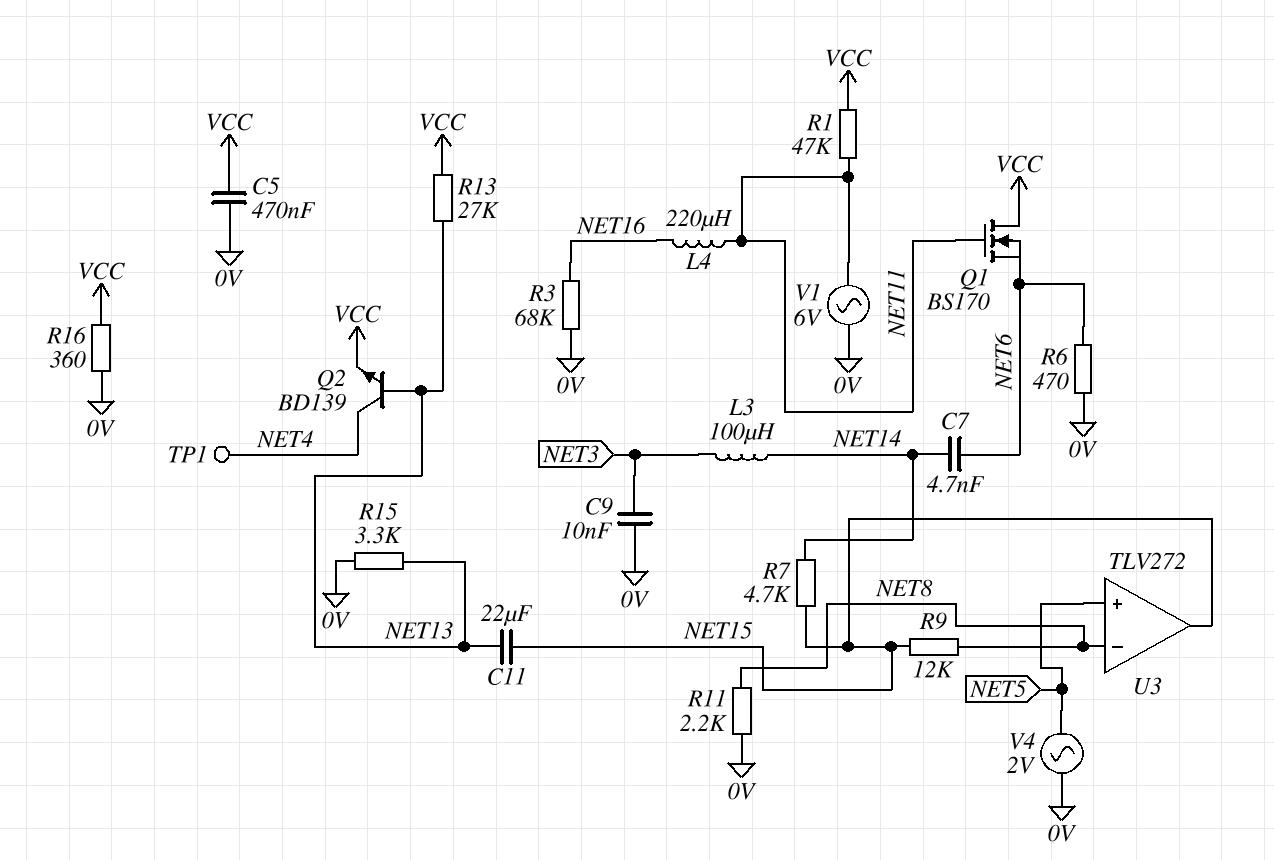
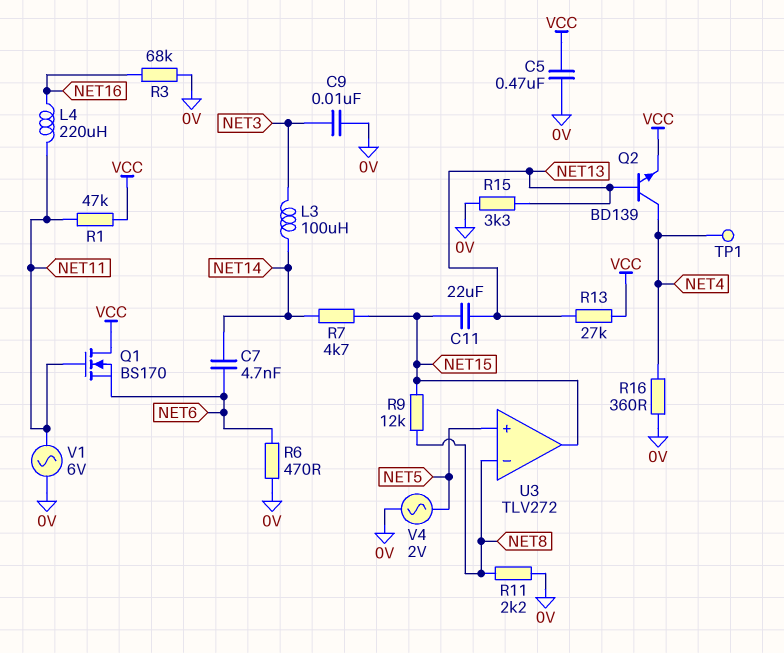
R16: 360 (0V, VCC) -> 360 (0V, NET4)

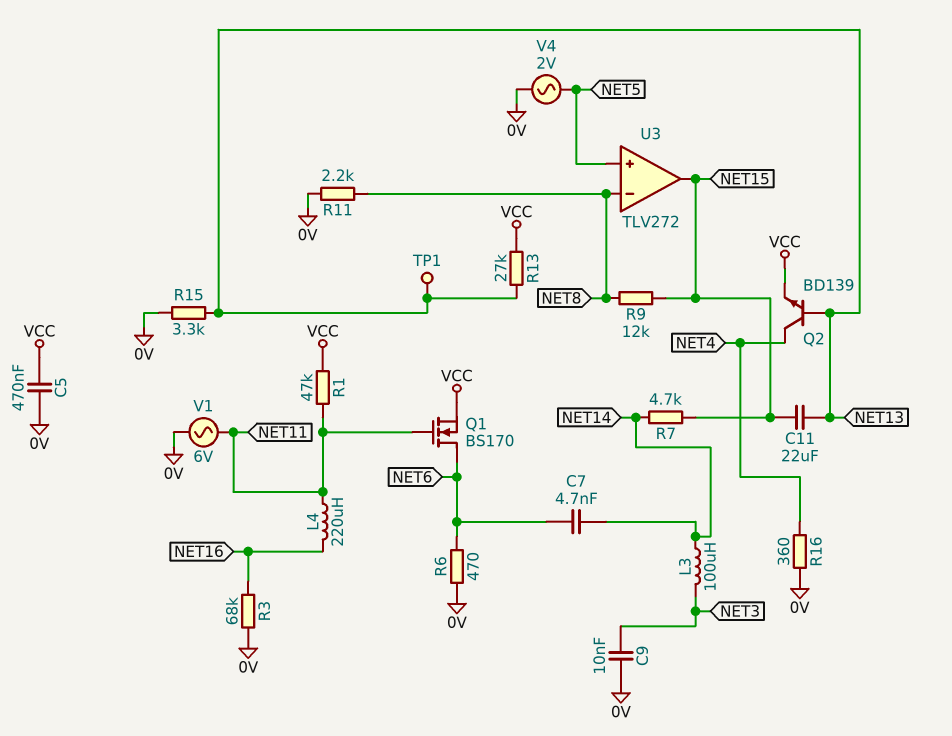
Q1: NMOS BS170 (G NET11, D VCC, S NET6) -> NMOS BS170 (G NET11, D NET6, S VCC)
TP1: test point (NET4) -> test point (NET13)

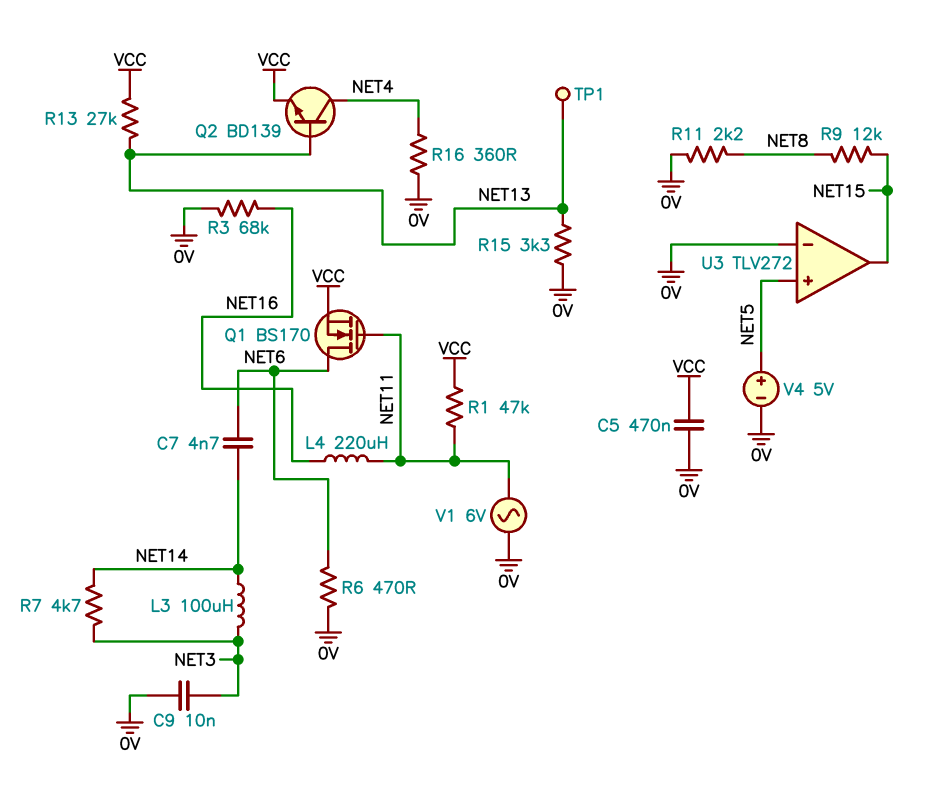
C11: 22uF (NET13, NET15) -> none
R7: 4.7k (NET14, NET15) -> 4.7k (NET3, NET14)
U3 pin in-: NET8 -> 0V
V4: AC 2V (0V, NET5) -> 5V (plus NET5, minus 0V)

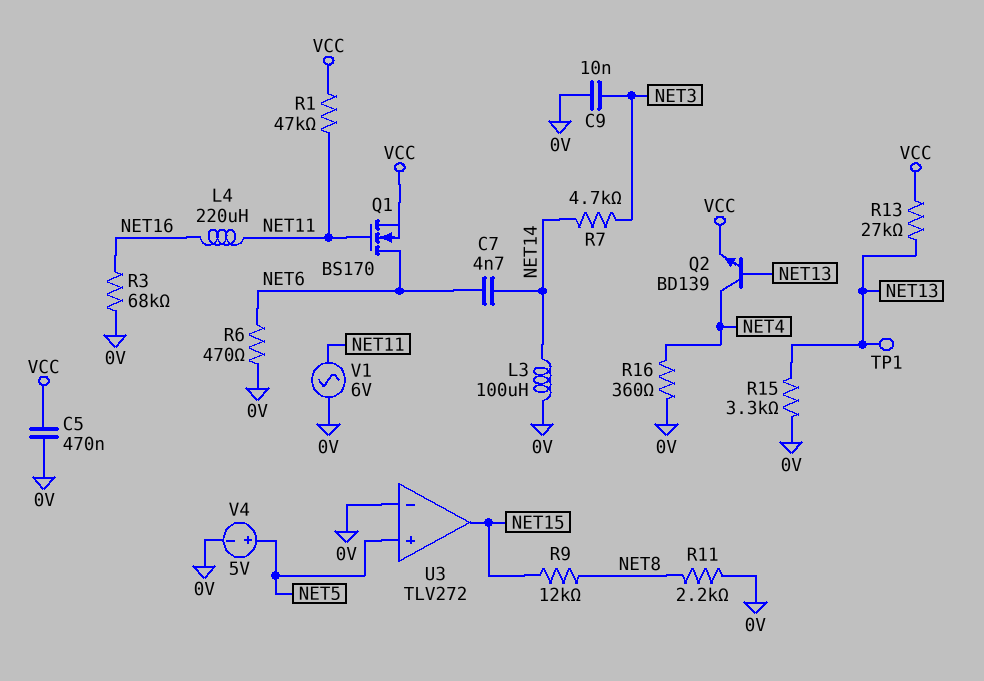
L3: 100uH (NET3, NET14) -> 100uH (0V, NET14)

